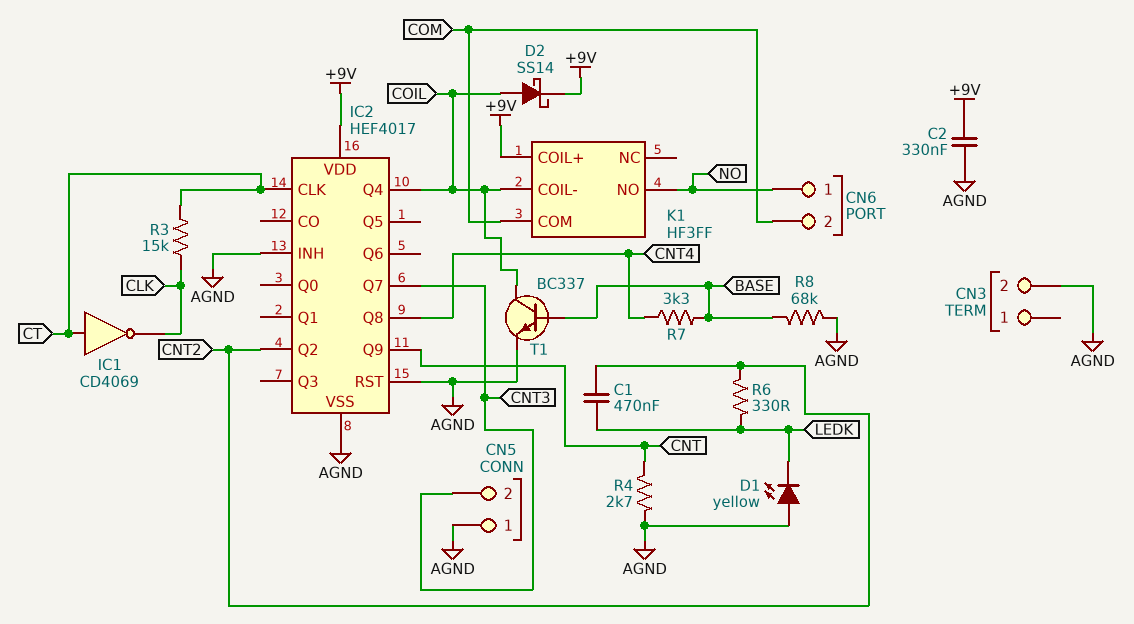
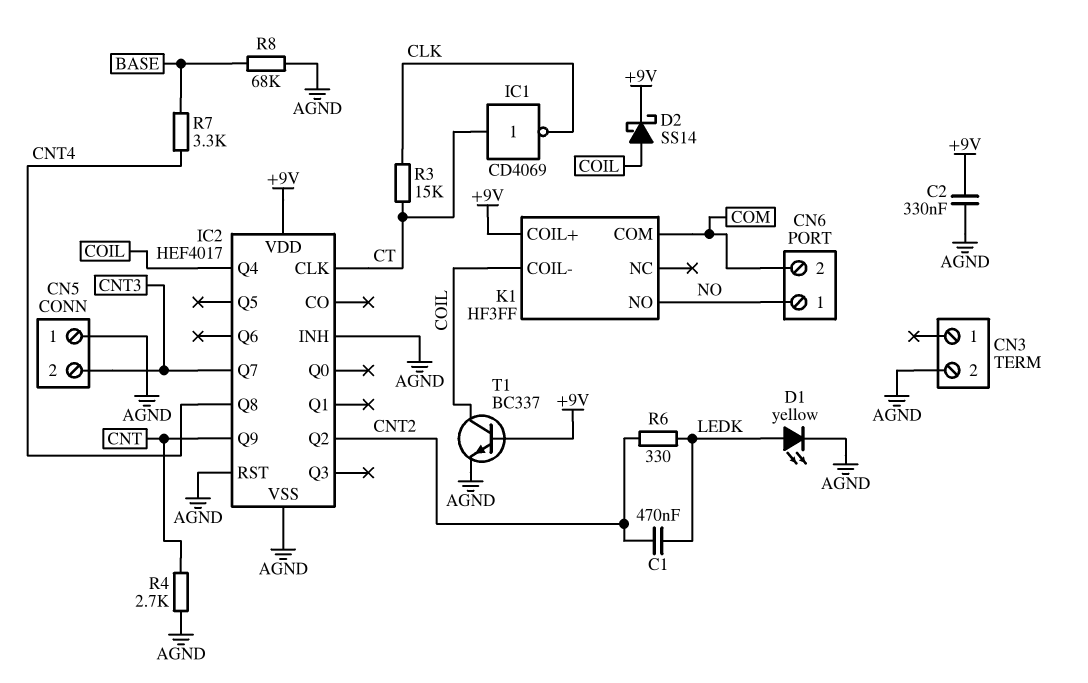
D1: LED yellow (A AGND, K LEDK) -> LED yellow (A LEDK, K AGND)
T1: NPN BC337 (B BASE, C COIL, E AGND) -> NPN BC337 (B +9V, C COIL, E AGND)

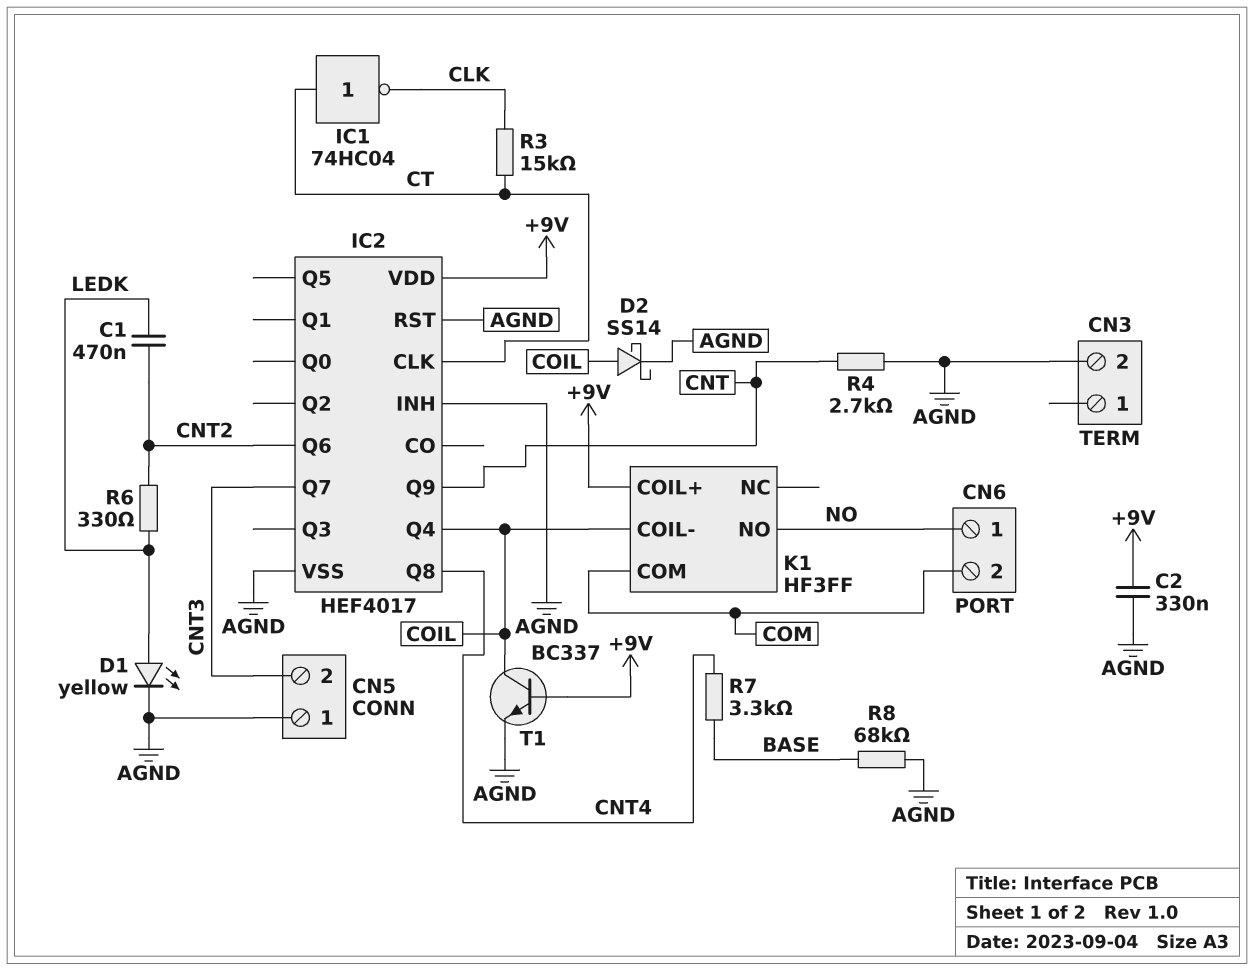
D2: schottky SS14 (A COIL, K +9V) -> schottky SS14 (A COIL, K AGND)
IC1: NOT CD4069 (in CT, out CLK) -> NOT 74HC04 (in CT, out CLK)
IC2 pin Q2: CNT2 -> none
IC2 pin Q6: none -> CNT2

